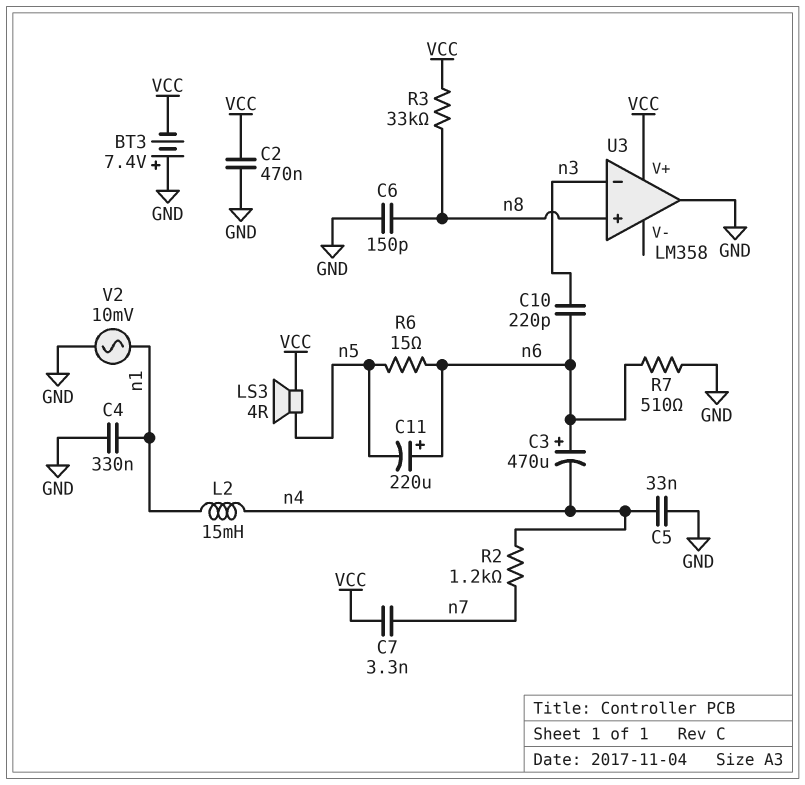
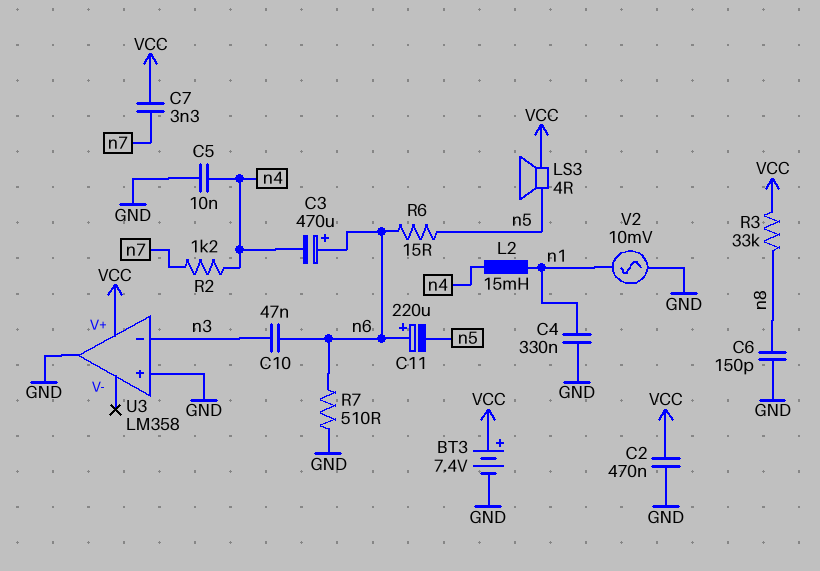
BT3: 7.4V (plus GND, minus VCC) -> 7.4V (plus VCC, minus GND)
C5: 33nF (GND, n4) -> 10nF (GND, n4)
C10: 220pF (n3, n6) -> 47nF (n3, n6)
U3 pin in+: n8 -> GND

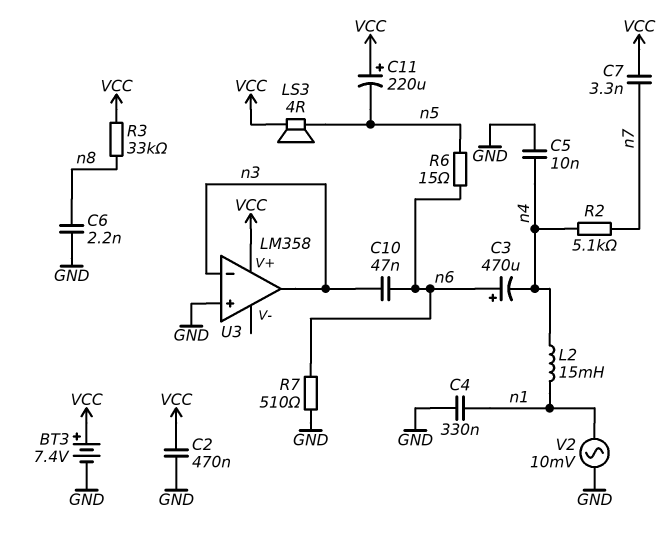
C6: 150pF (GND, n8) -> 2.2nF (GND, n8)
C11: 220uF (plus n6, minus n5) -> 220uF (plus VCC, minus n5)
R2: 1.2k (n4, n7) -> 5.1k (n4, n7)
U3 pin out: GND -> n3

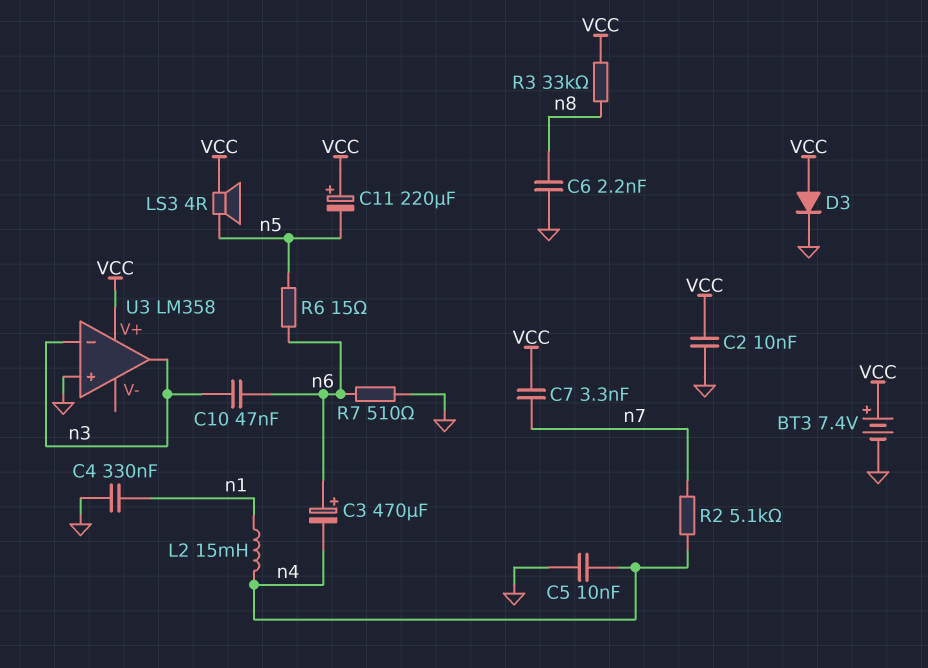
C2: 470nF (GND, VCC) -> 10nF (GND, VCC)
D3: none -> diode (A VCC, K GND)
V2: AC 10mV (GND, n1) -> none

